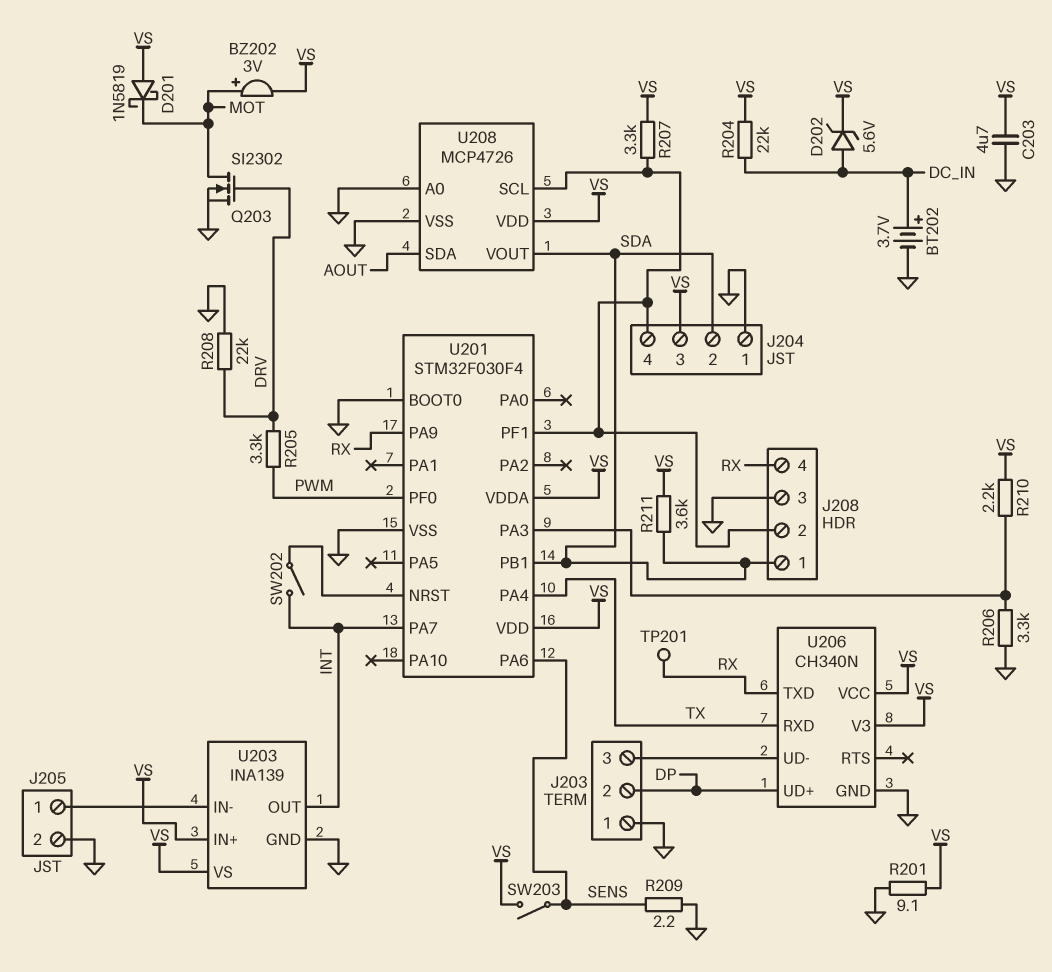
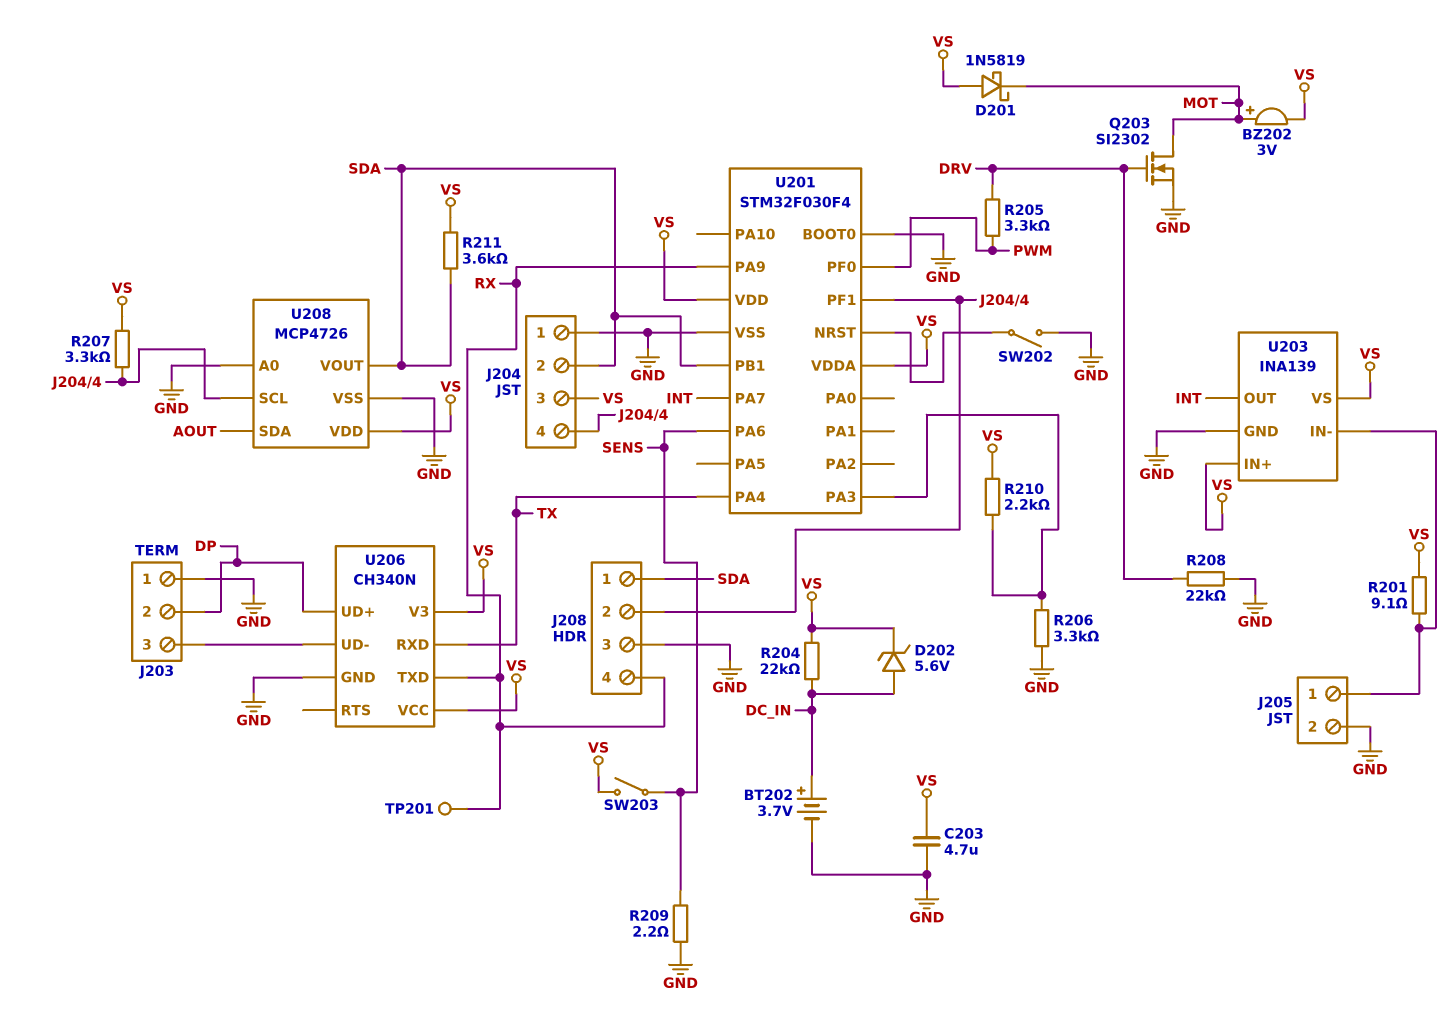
R201: 9.1 (GND, VS) -> 9.1 (J205/1, VS)
SW202: switch (INT, U201/NRST) -> switch (GND, U201/NRST)

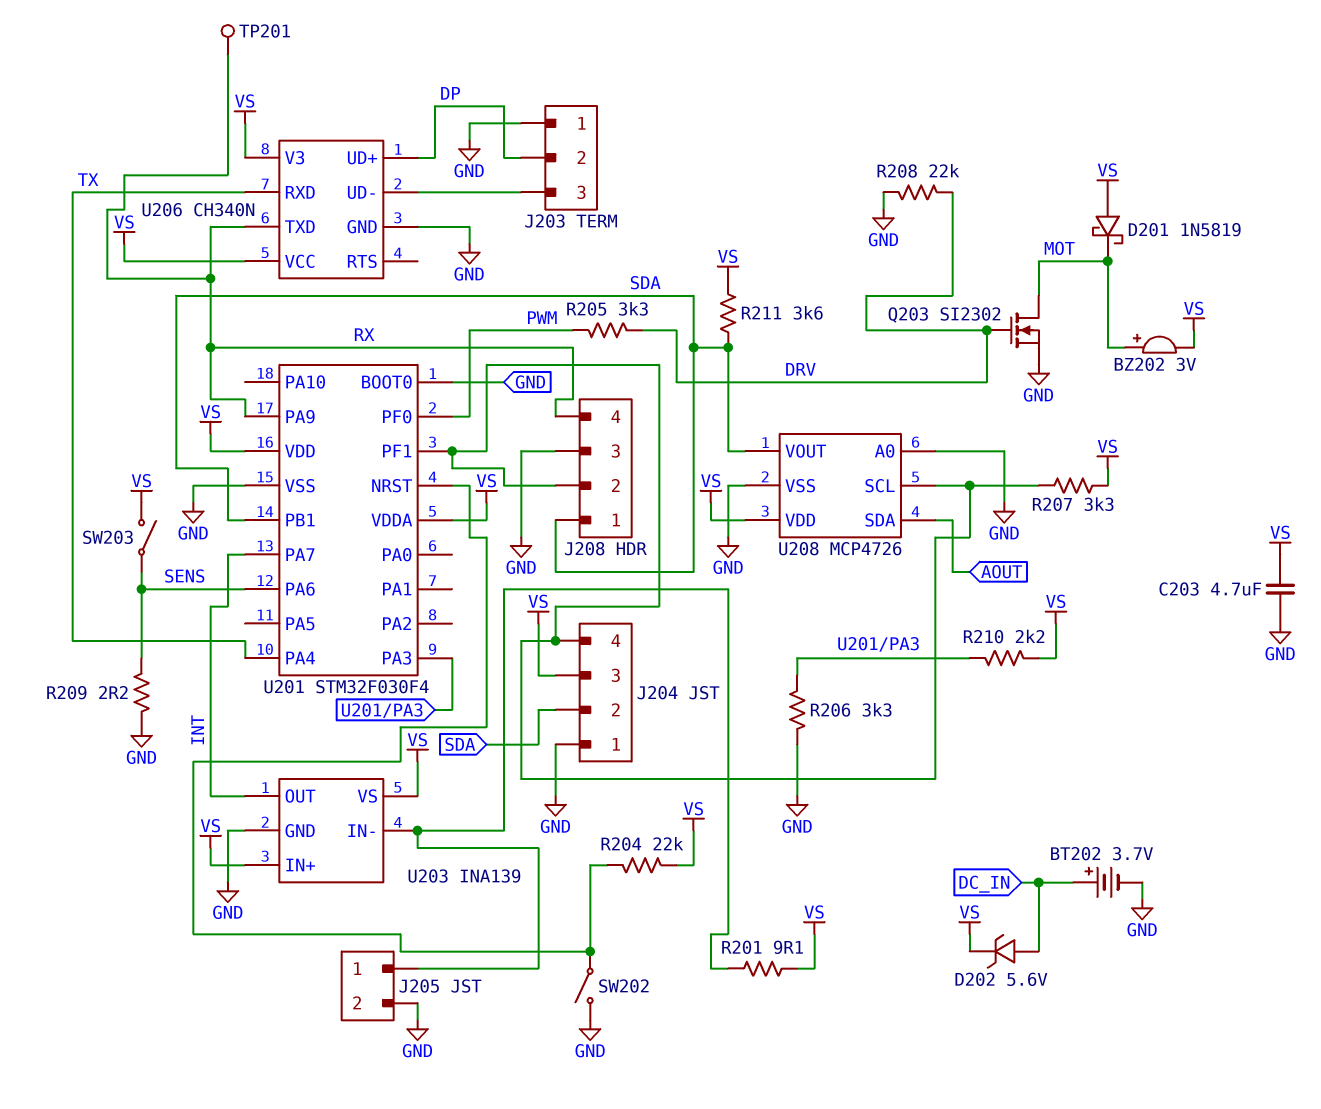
R204: 22k (DC_IN, VS) -> 22k (U201/NRST, VS)

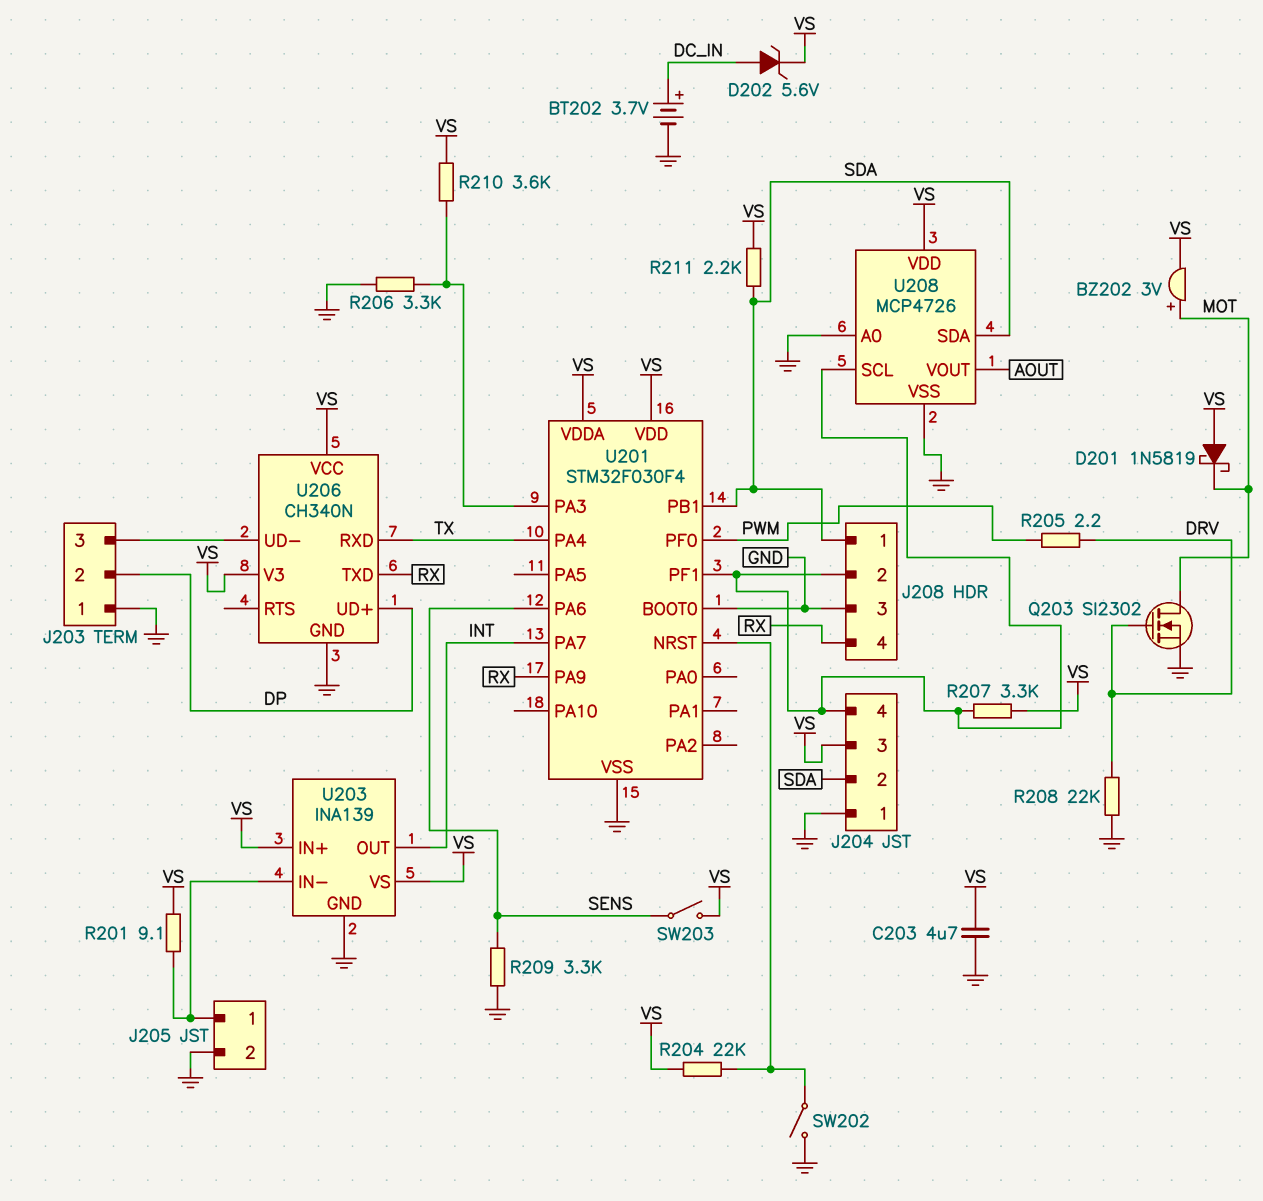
R205: 3.3k (DRV, PWM) -> 2.2 (DRV, PWM)
R209: 2.2 (GND, SENS) -> 3.3k (GND, SENS)
R210: 2.2k (U201/PA3, VS) -> 3.6k (U201/PA3, VS)
R211: 3.6k (SDA, VS) -> 2.2k (SDA, VS)
TP201: test point (RX) -> none
U208 pin SDA: AOUT -> SDA
U208 pin VOUT: SDA -> AOUT

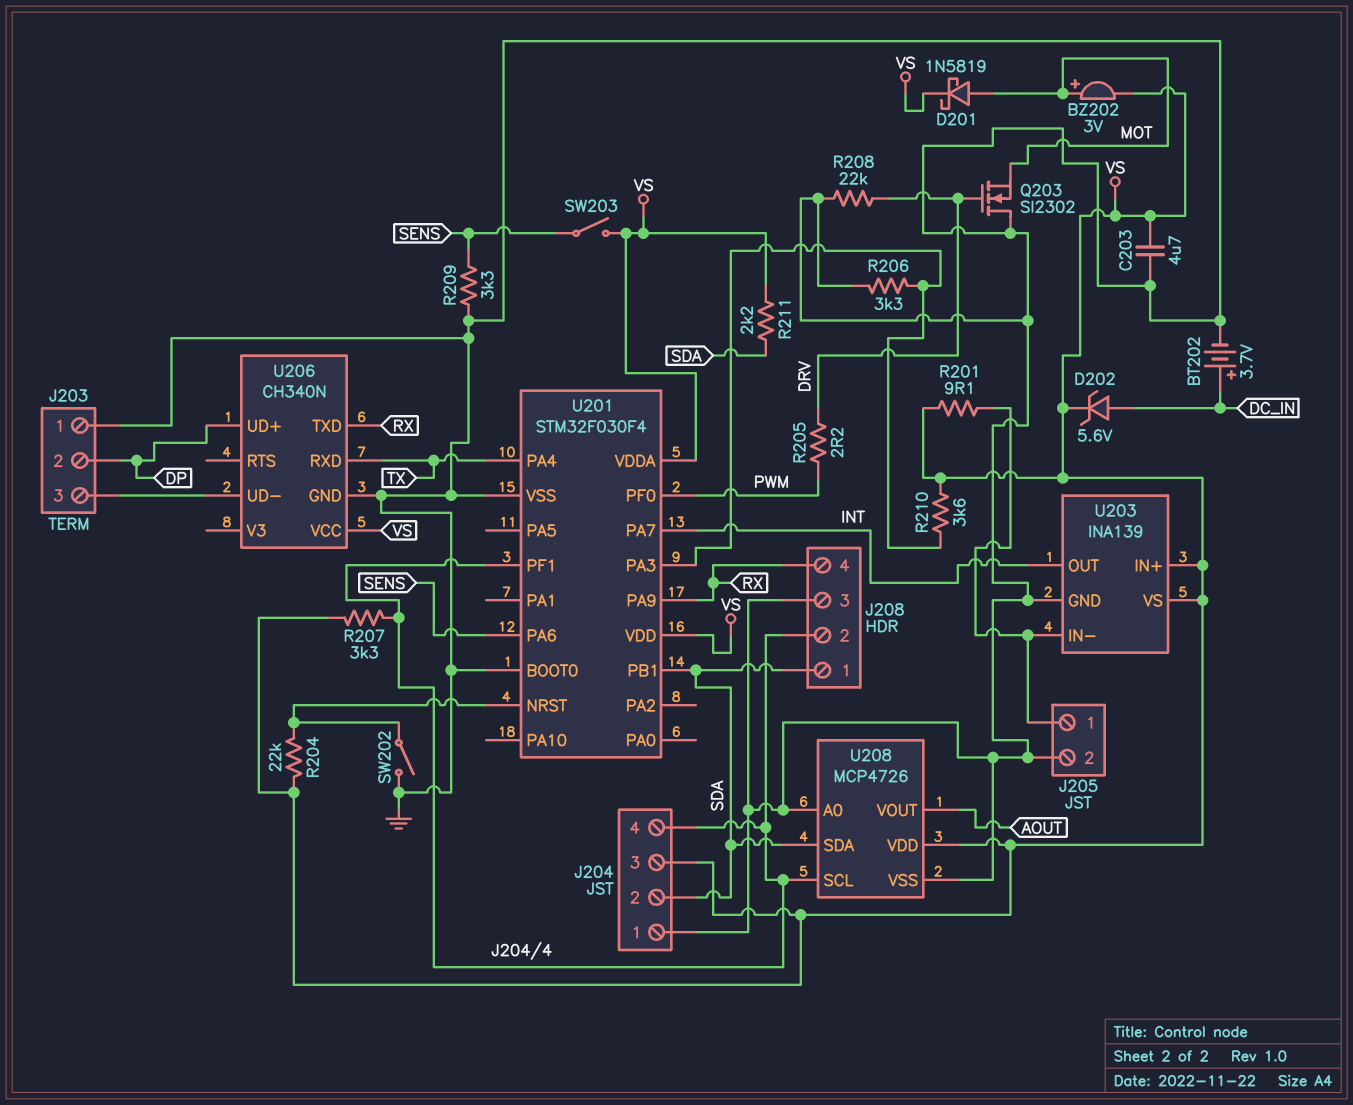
D201: schottky 1N5819 (A VS, K MOT) -> schottky 1N5819 (A MOT, K VS)
Q203: NMOS SI2302 (G DRV, D MOT, S GND) -> NMOS SI2302 (G DRV, D GND, S MOT)
U206 pin V3: VS -> none

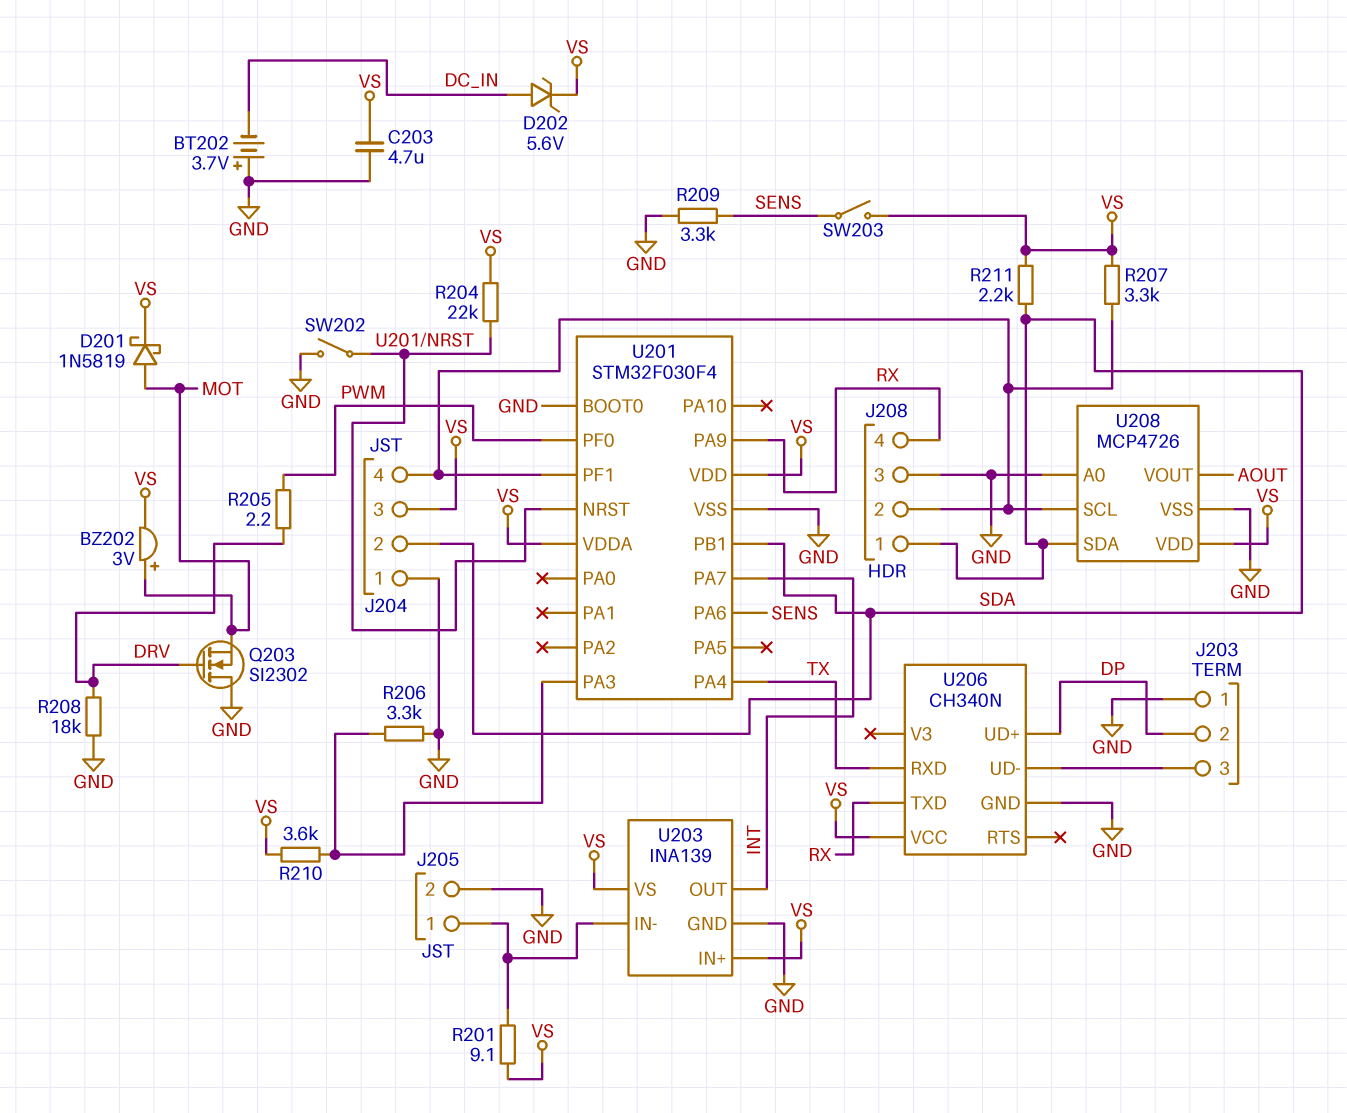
BT202: 3.7V (plus DC_IN, minus GND) -> 3.7V (plus GND, minus DC_IN)
R208: 22k (DRV, GND) -> 18k (DRV, GND)

